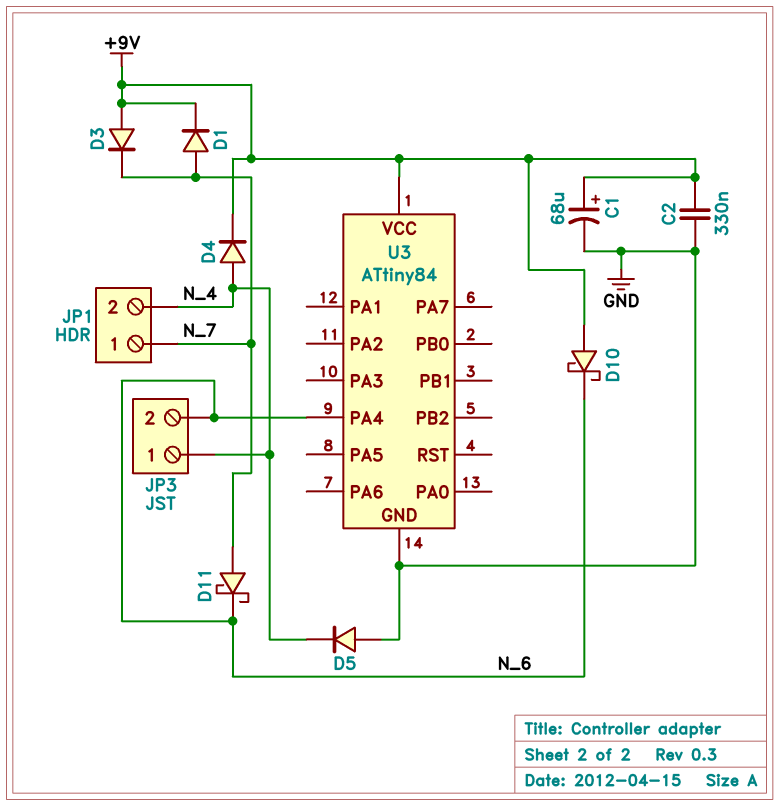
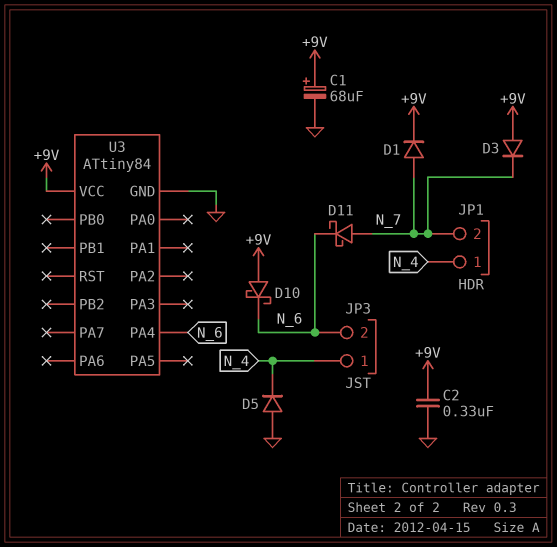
D4: diode (A N_4, K +9V) -> none
JP1 pin 1: N_7 -> N_4
JP1 pin 2: N_4 -> N_7

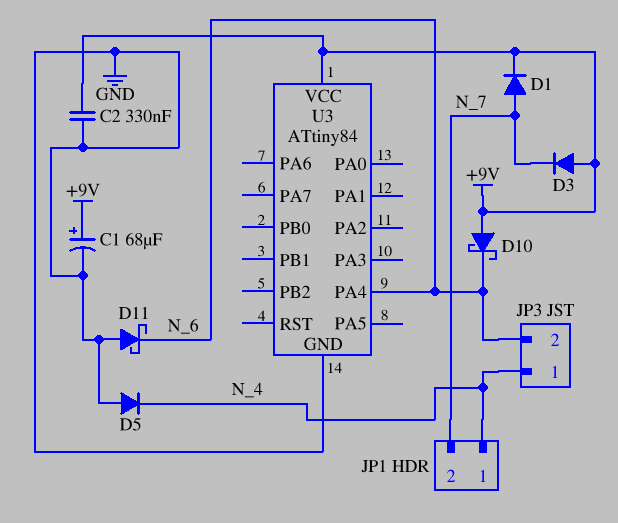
D11: schottky (A N_7, K N_6) -> schottky (A GND, K N_6)

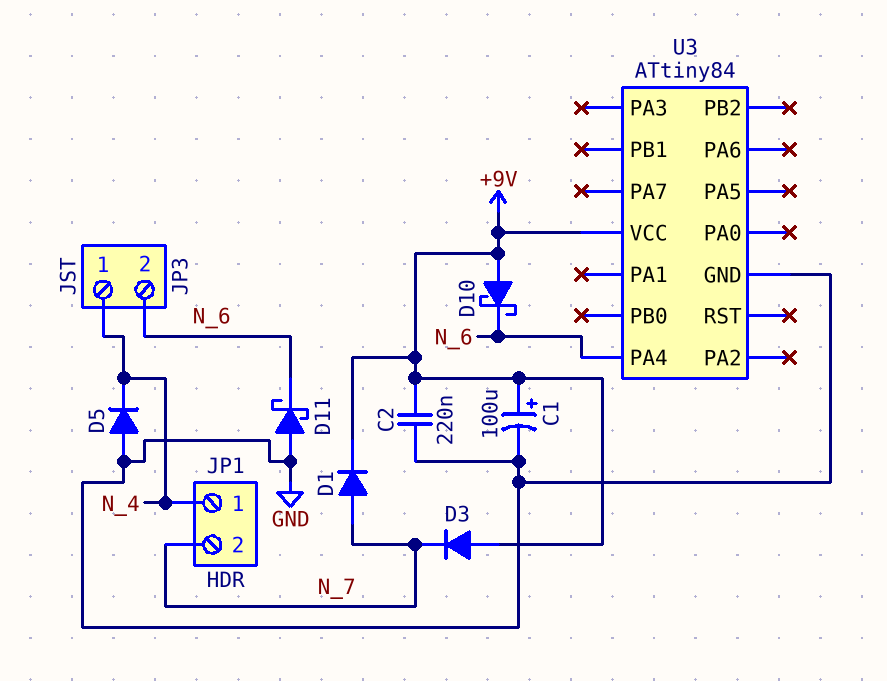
C1: 68uF (plus +9V, minus GND) -> 100uF (plus +9V, minus GND)
C2: 330nF (+9V, GND) -> 220nF (+9V, GND)

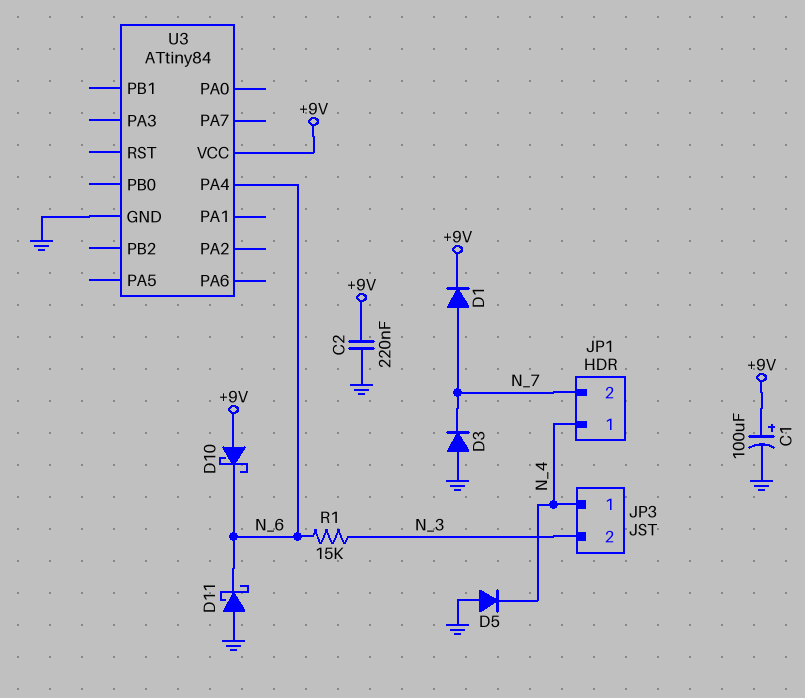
D3: diode (A +9V, K N_7) -> diode (A GND, K N_7)
JP3 pin 2: N_6 -> N_3
R1: none -> 15k (N_3, N_6)

